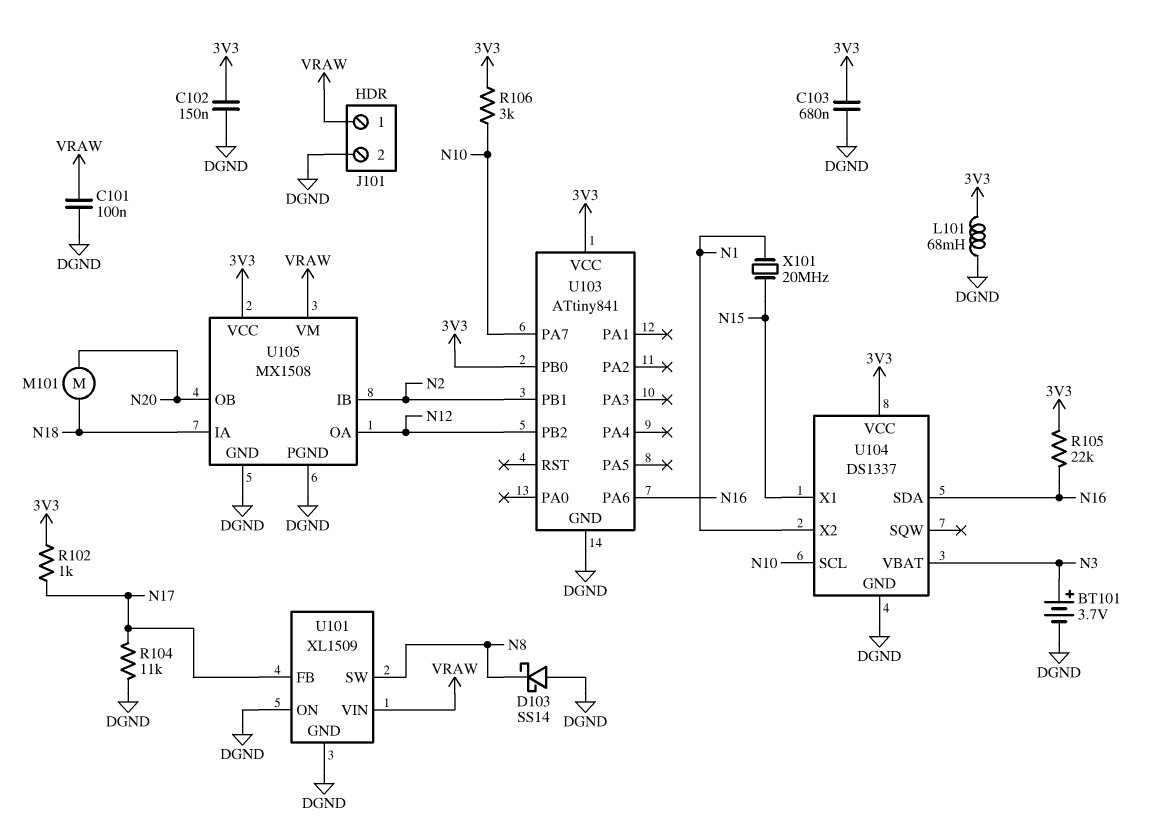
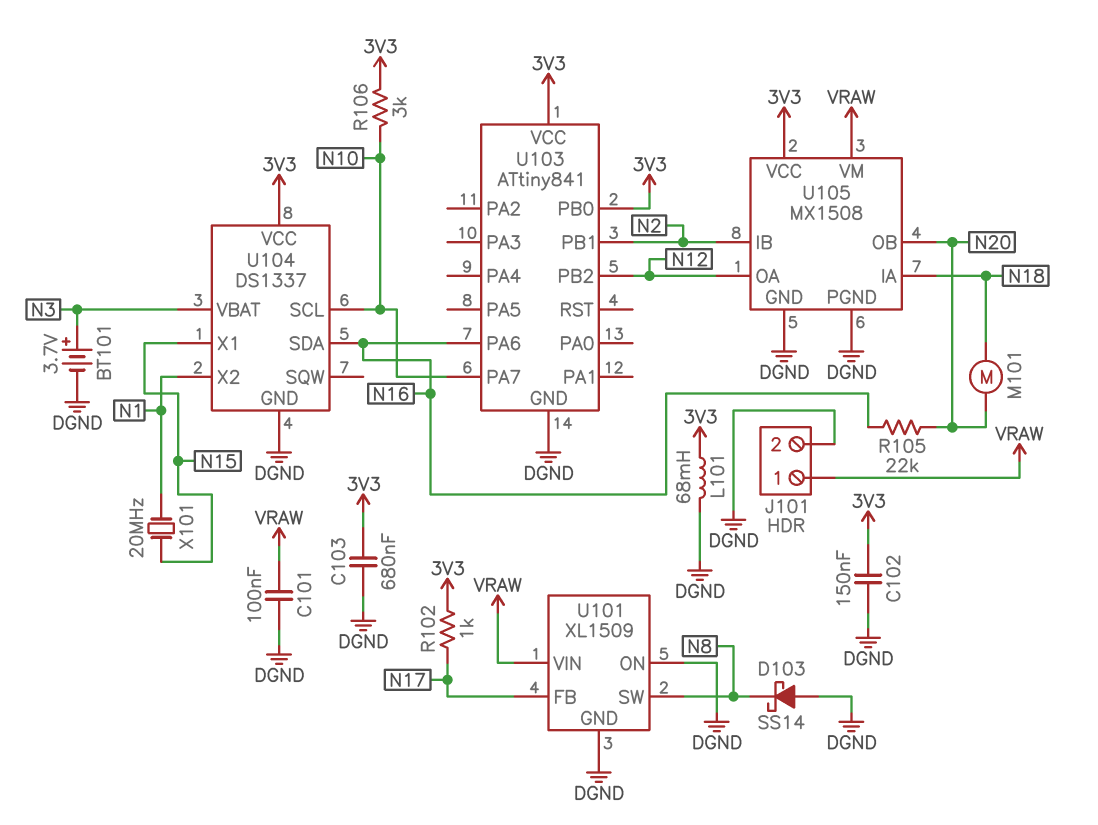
R104: 11k (DGND, N17) -> none
R105: 22k (3V3, N16) -> 22k (N16, N20)

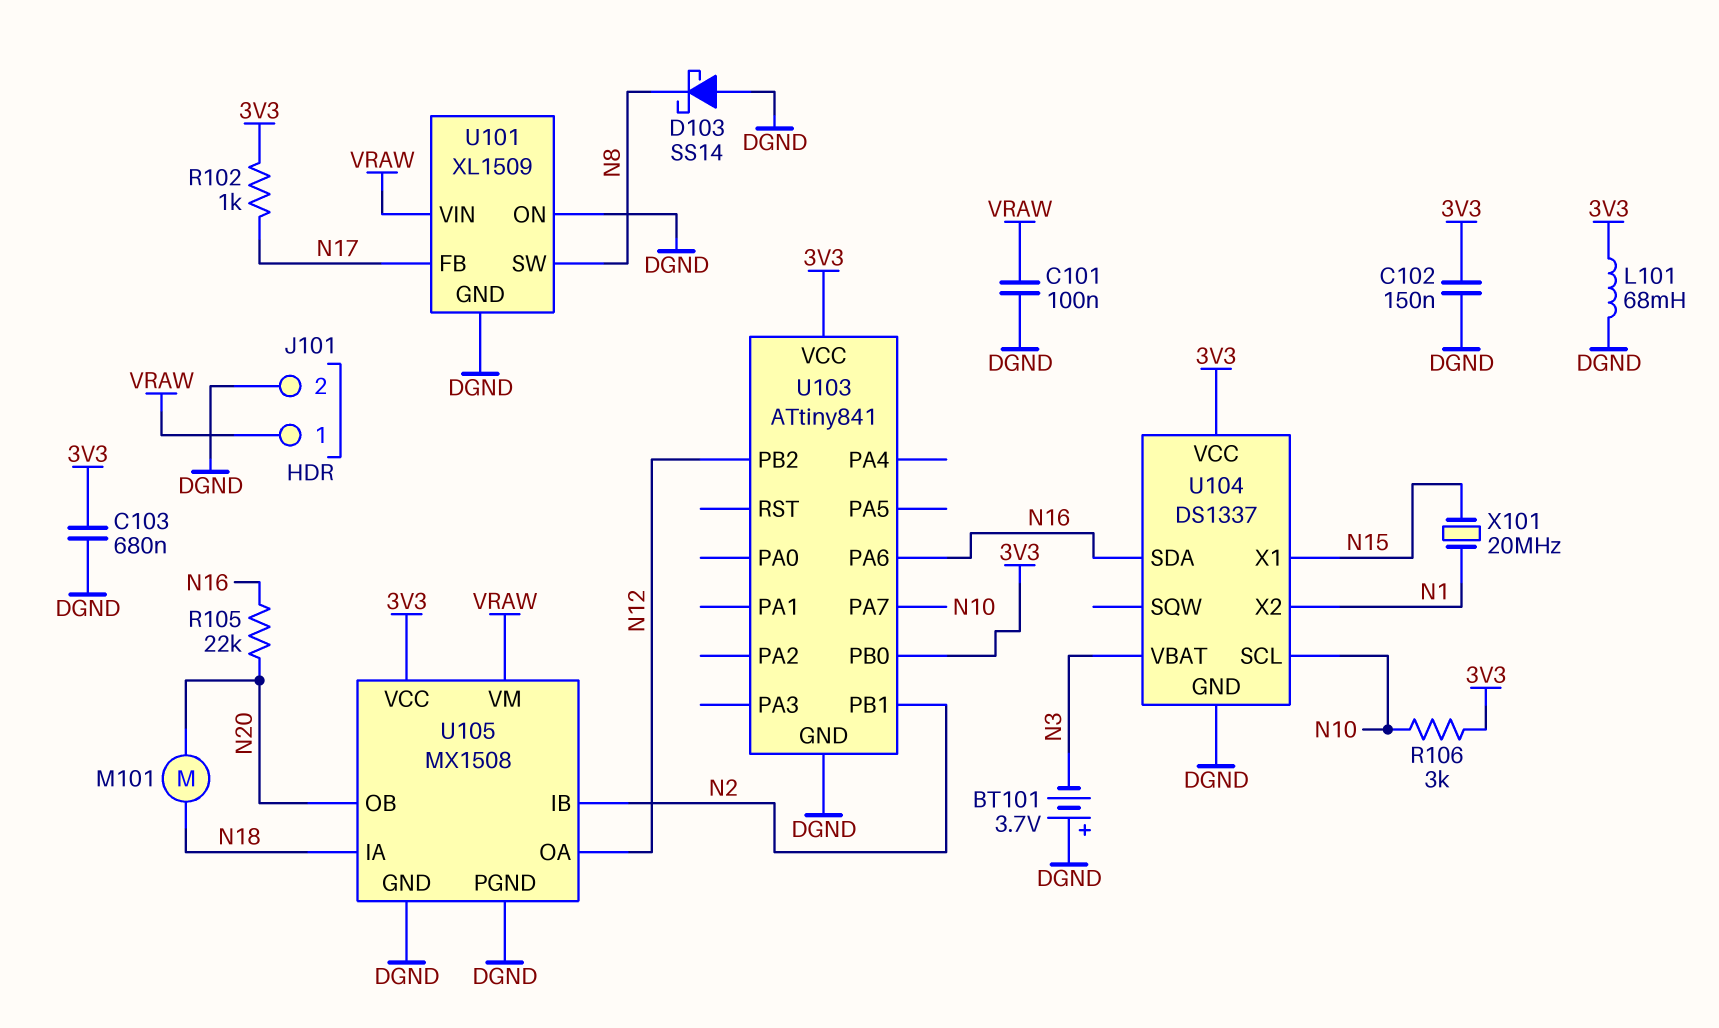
BT101: 3.7V (plus N3, minus DGND) -> 3.7V (plus DGND, minus N3)

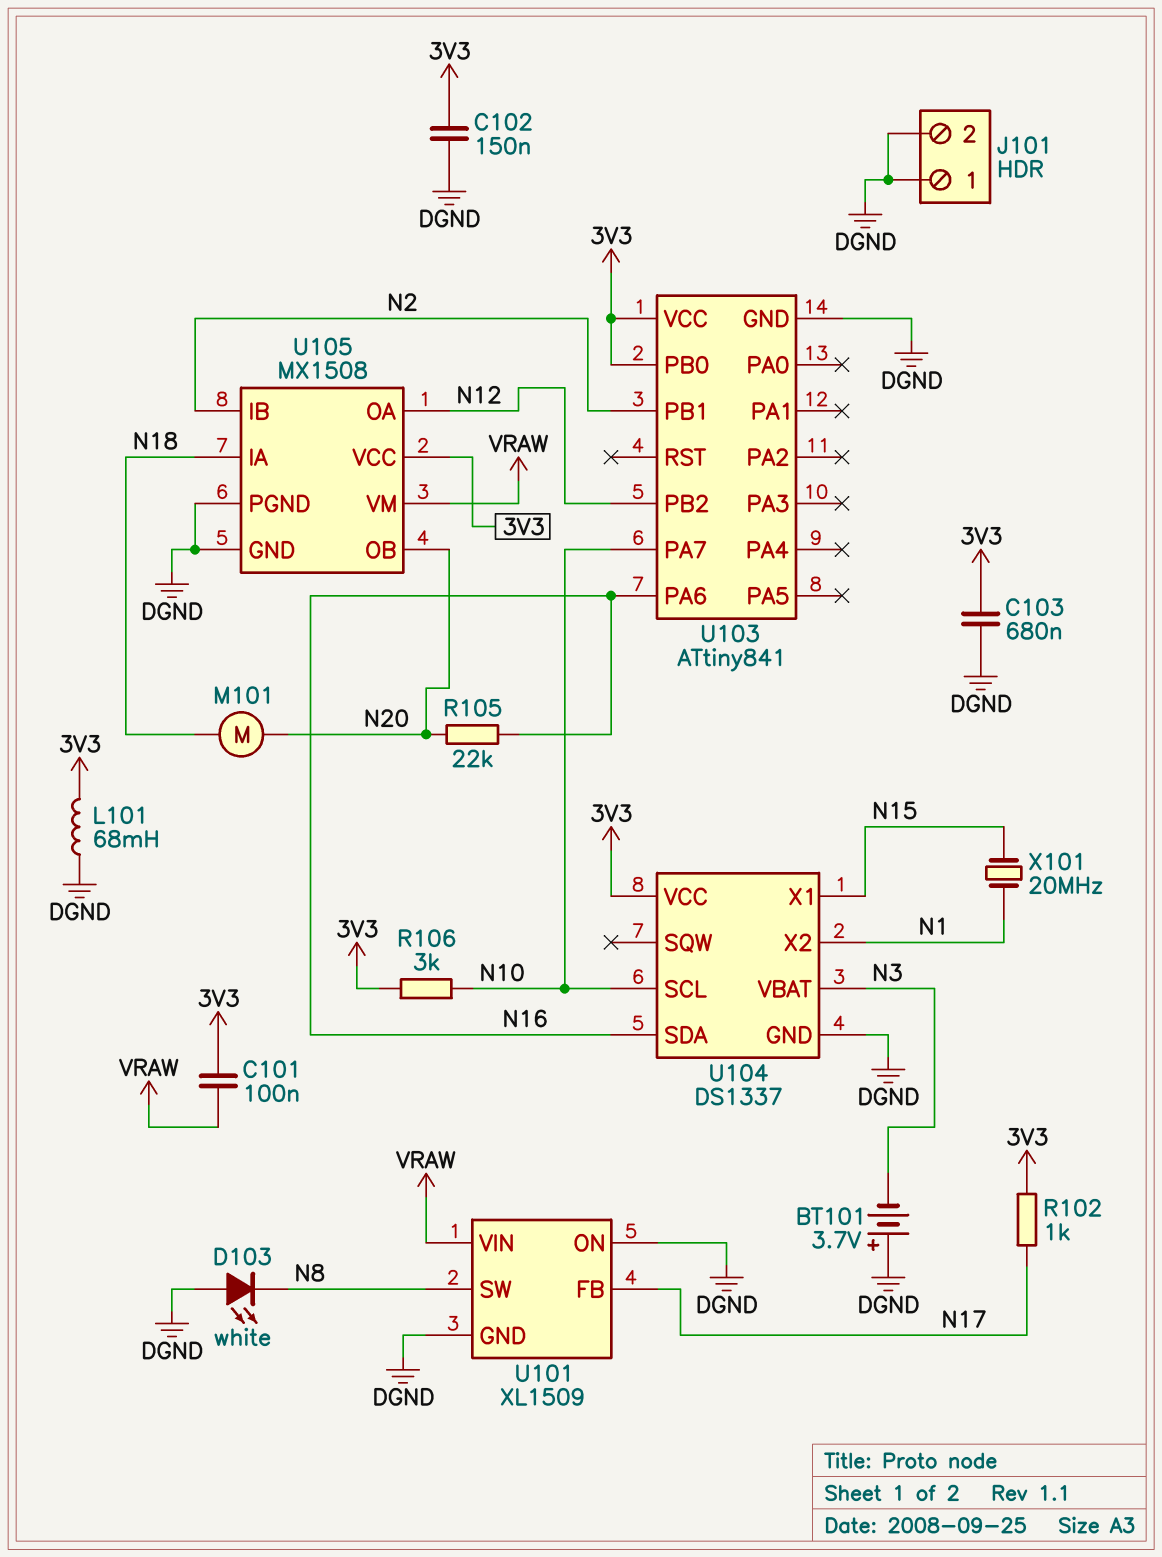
C101: 100nF (DGND, VRAW) -> 100nF (3V3, VRAW)
D103: schottky SS14 (A DGND, K N8) -> LED white (A DGND, K N8)
J101 pin 1: VRAW -> DGND

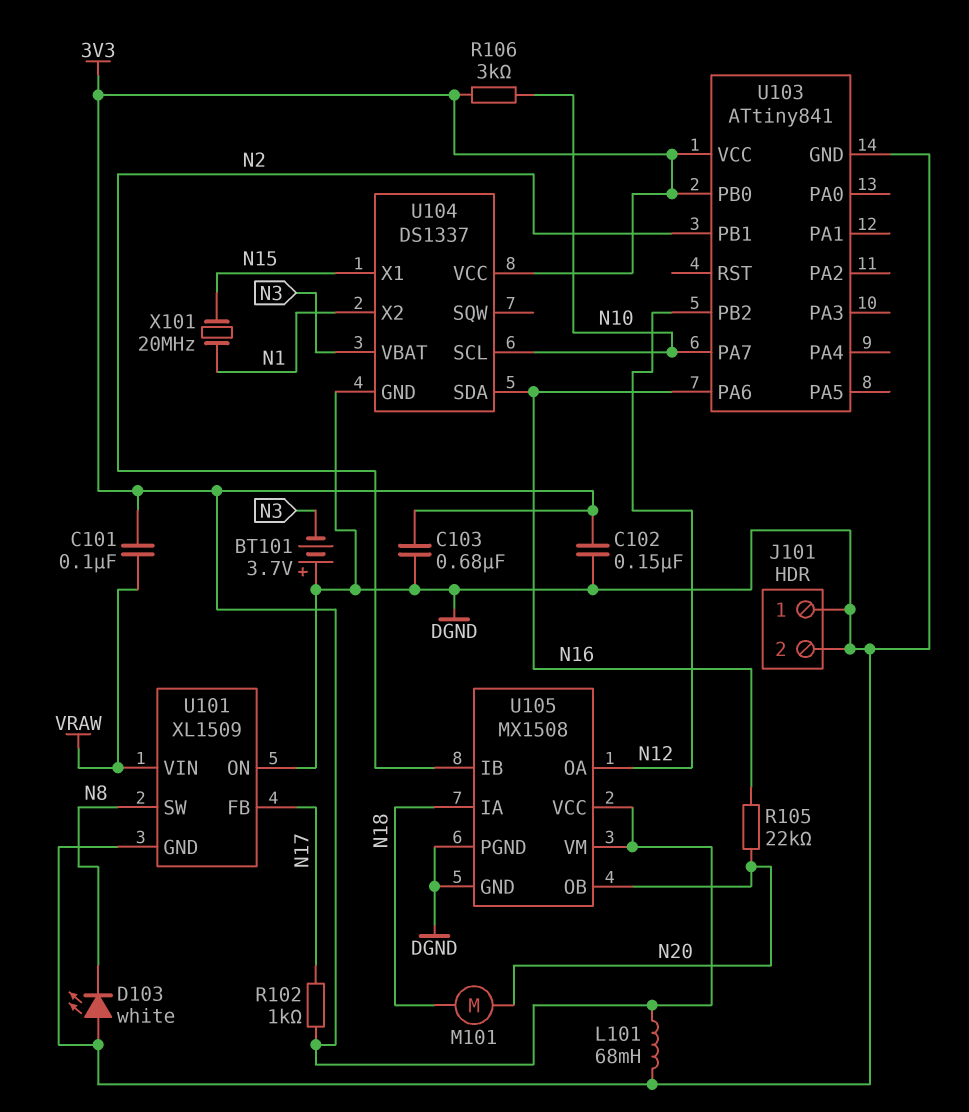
U105 pin VM: VRAW -> 3V3

